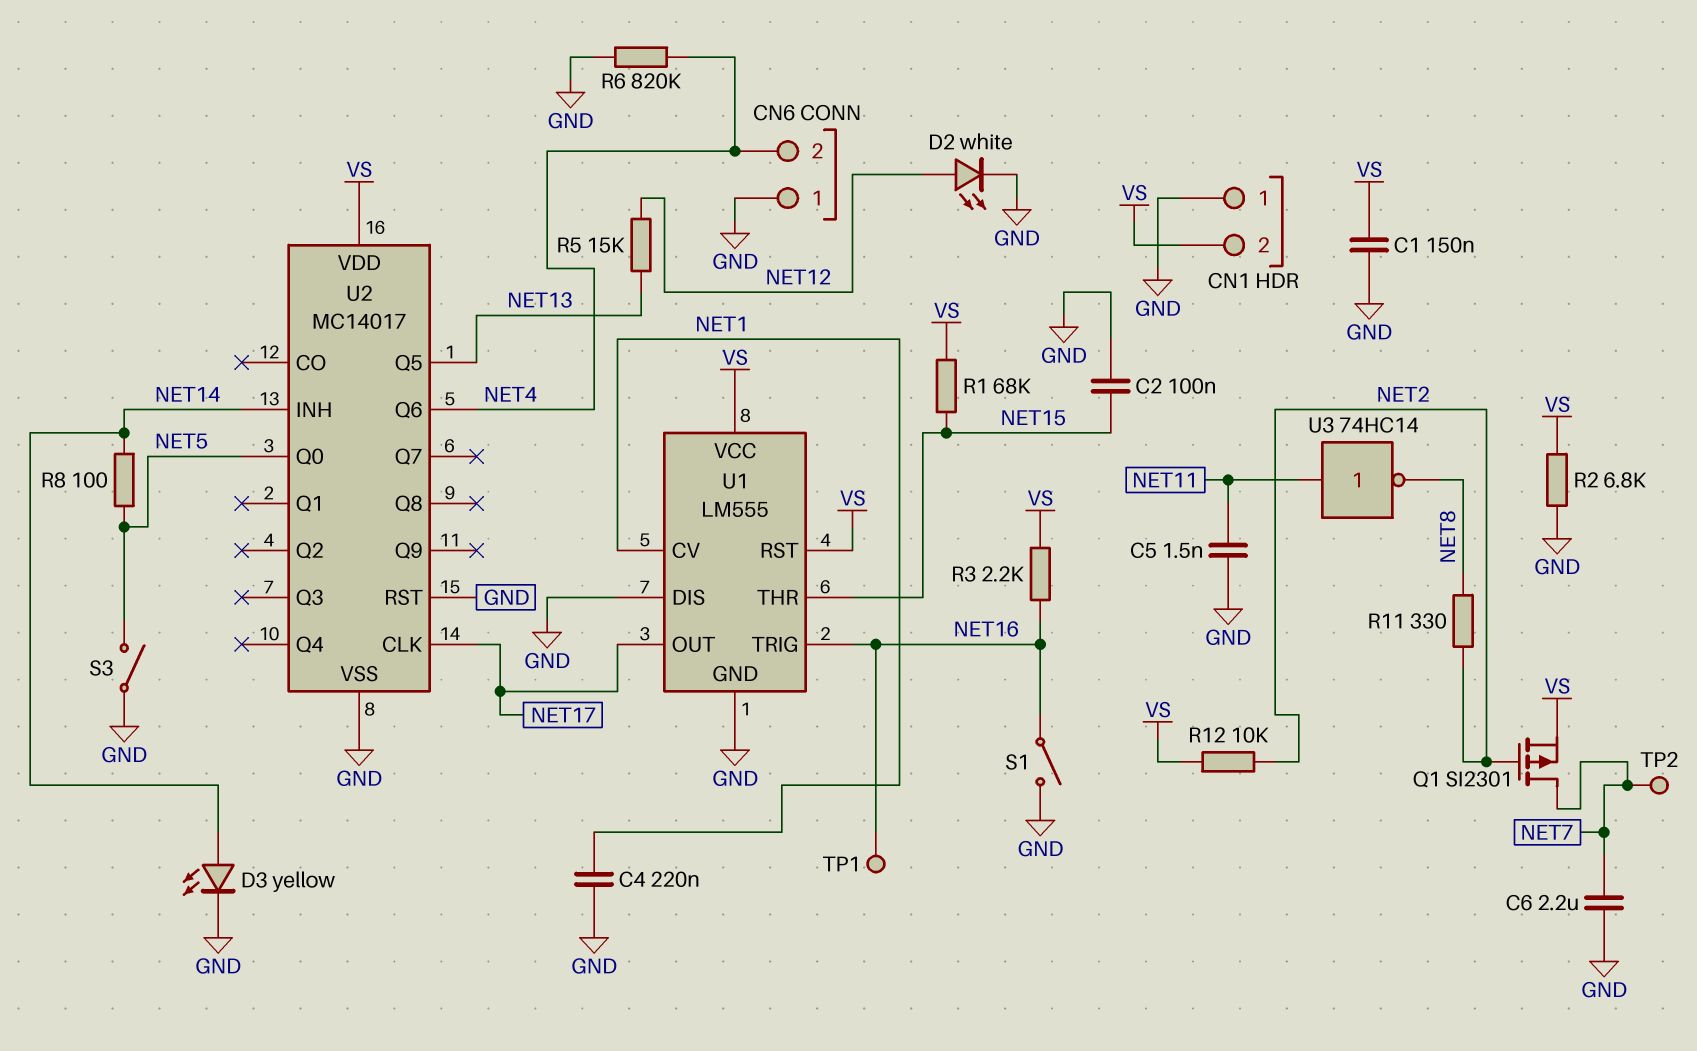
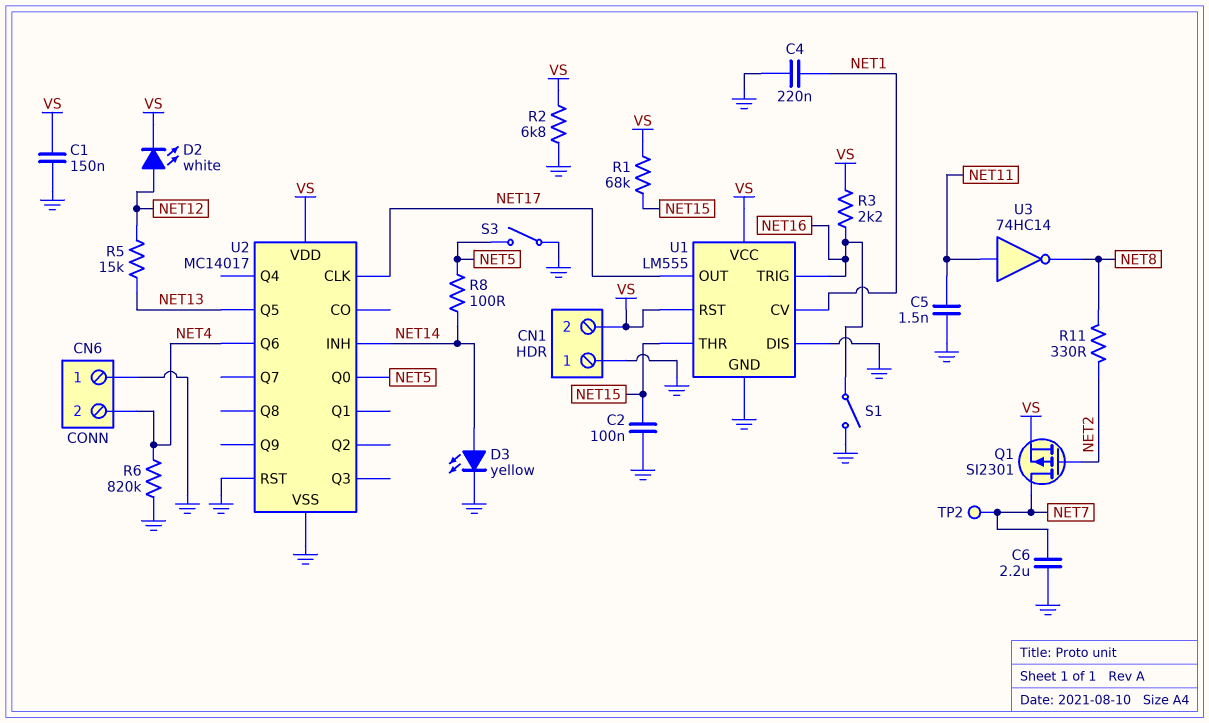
D2: LED white (A NET12, K GND) -> LED white (A NET12, K VS)
R12: 10k (NET2, VS) -> none
TP1: test point (NET16) -> none

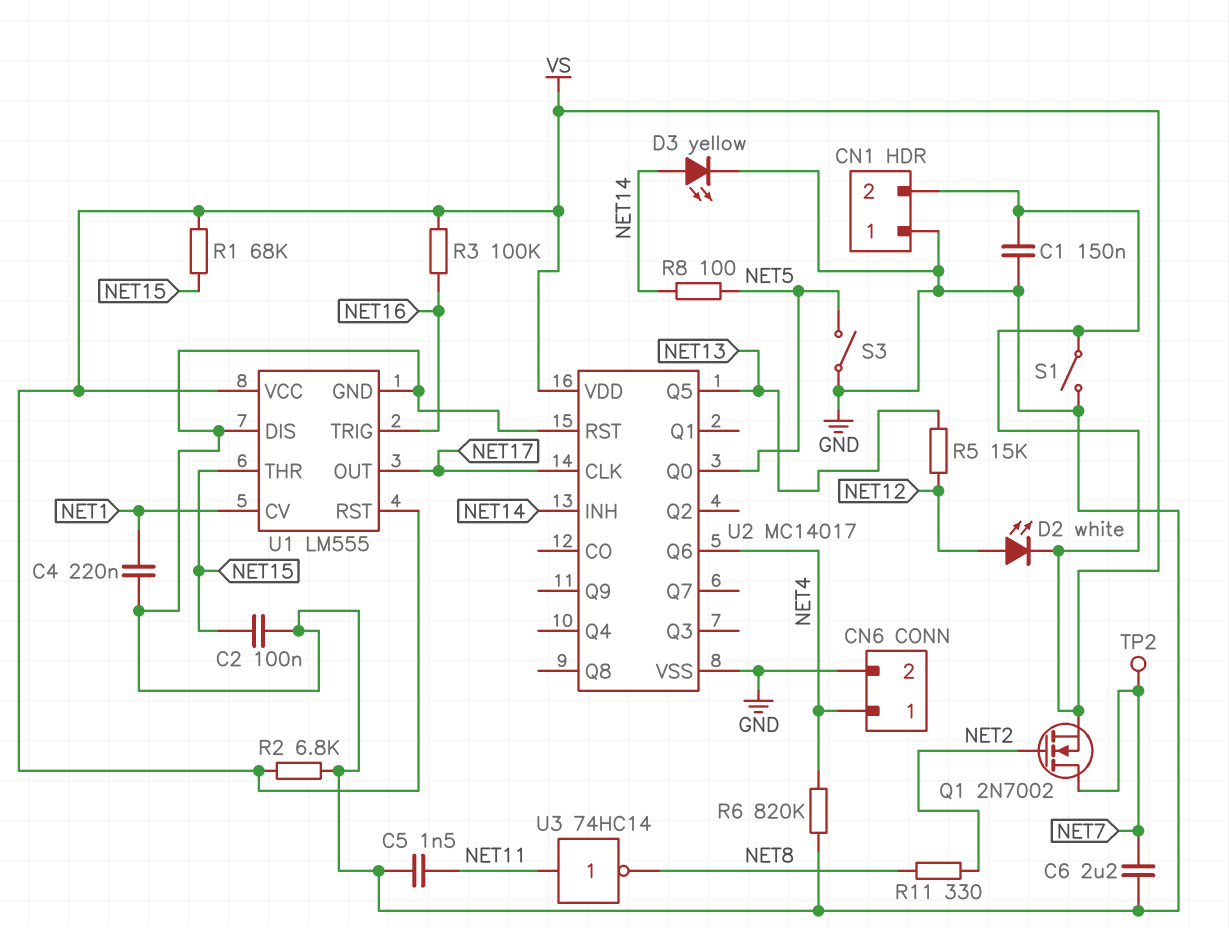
CN6 pin 1: GND -> NET4
CN6 pin 2: NET4 -> GND
Q1: PMOS SI2301 (G NET2, D NET7, S VS) -> NMOS 2N7002 (G NET2, D NET7, S VS)
R3: 2.2k (NET16, VS) -> 100k (NET16, VS)
S1: switch (GND, NET16) -> switch (GND, VS)

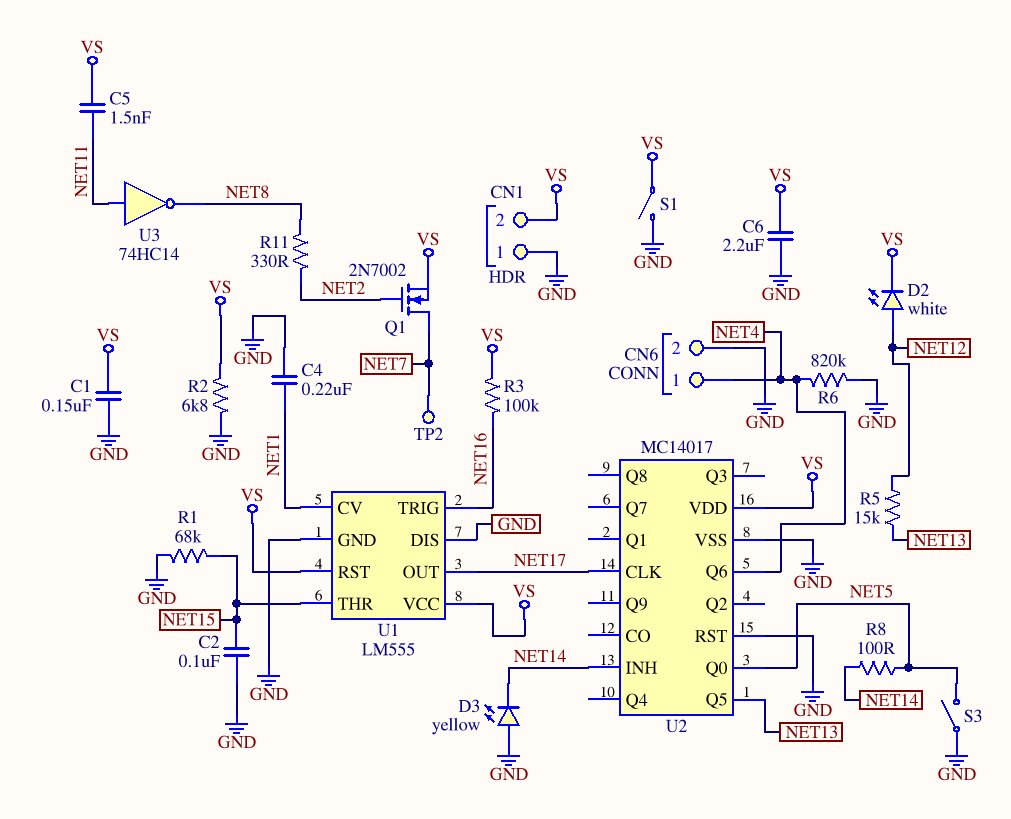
C5: 1.5nF (GND, NET11) -> 1.5nF (NET11, VS)
C6: 2.2uF (GND, NET7) -> 2.2uF (GND, VS)
D3: LED yellow (A NET14, K GND) -> LED yellow (A GND, K NET14)
R1: 68k (NET15, VS) -> 68k (GND, NET15)

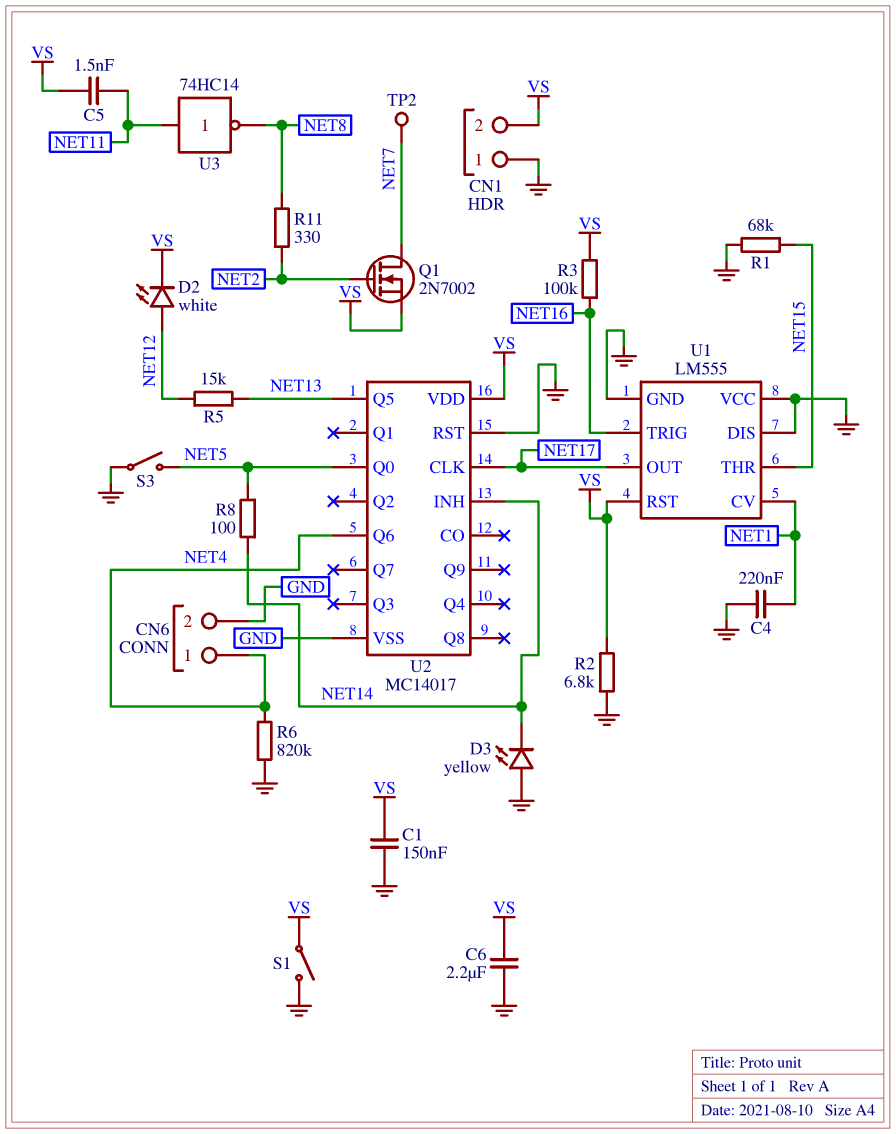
C2: 100nF (GND, NET15) -> none
U1 pin VCC: VS -> GND

